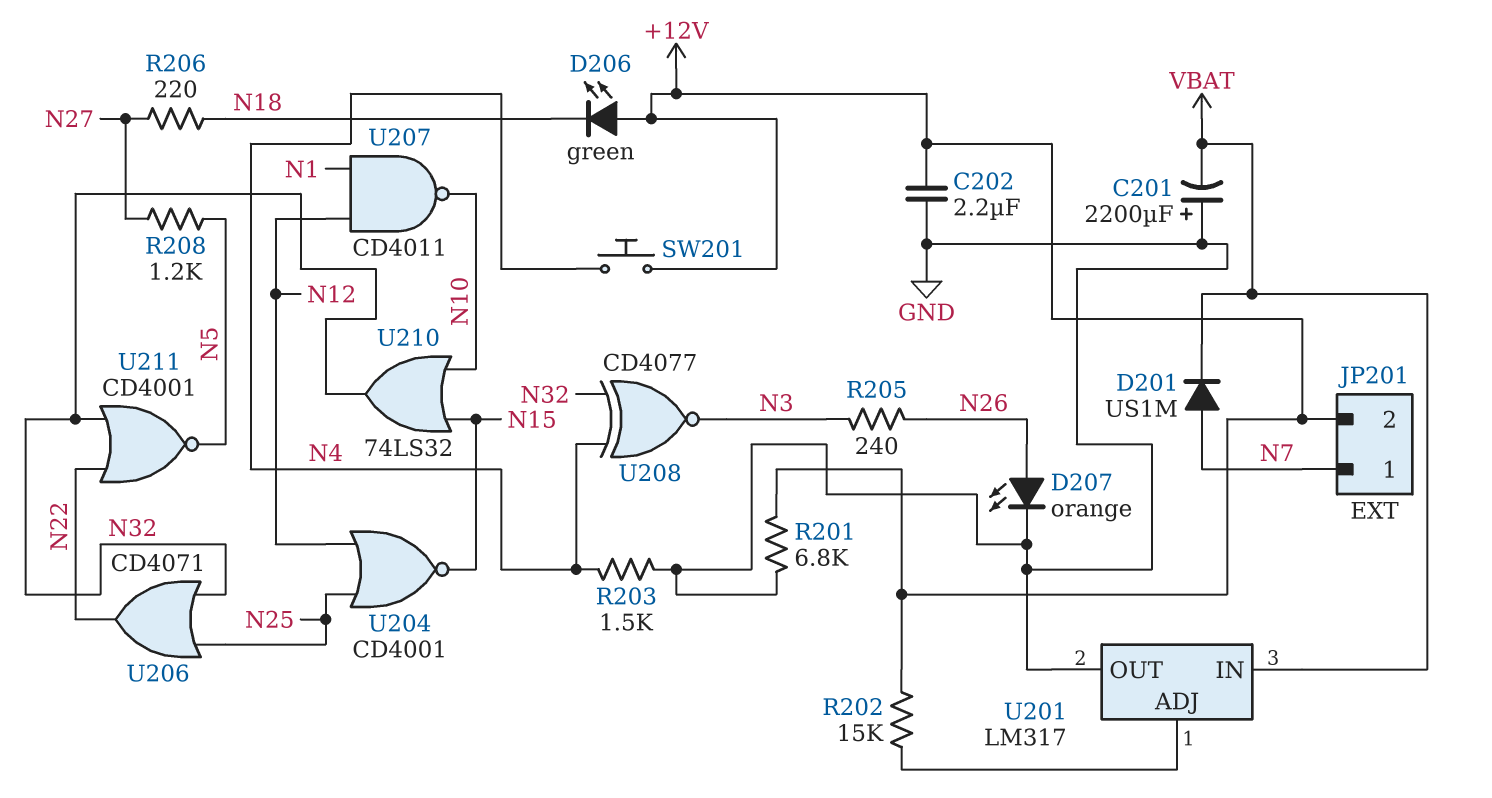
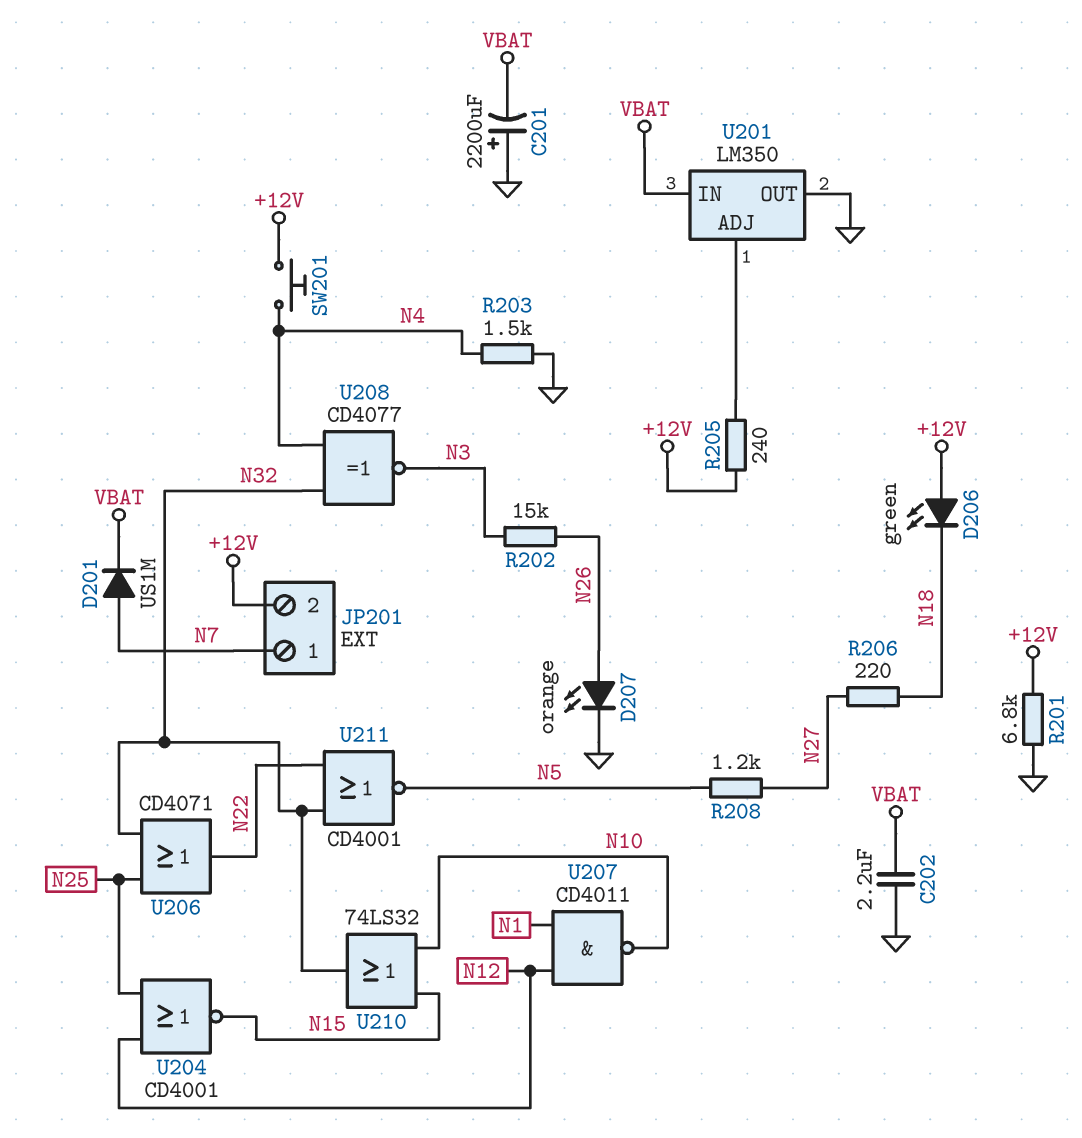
C202: 2.2uF (+12V, GND) -> 2.2uF (GND, VBAT)
R202: 15k (+12V, U201/ADJ) -> 15k (N3, N26)
R205: 240 (N3, N26) -> 240 (+12V, U201/ADJ)
U201: LM317 -> LM350

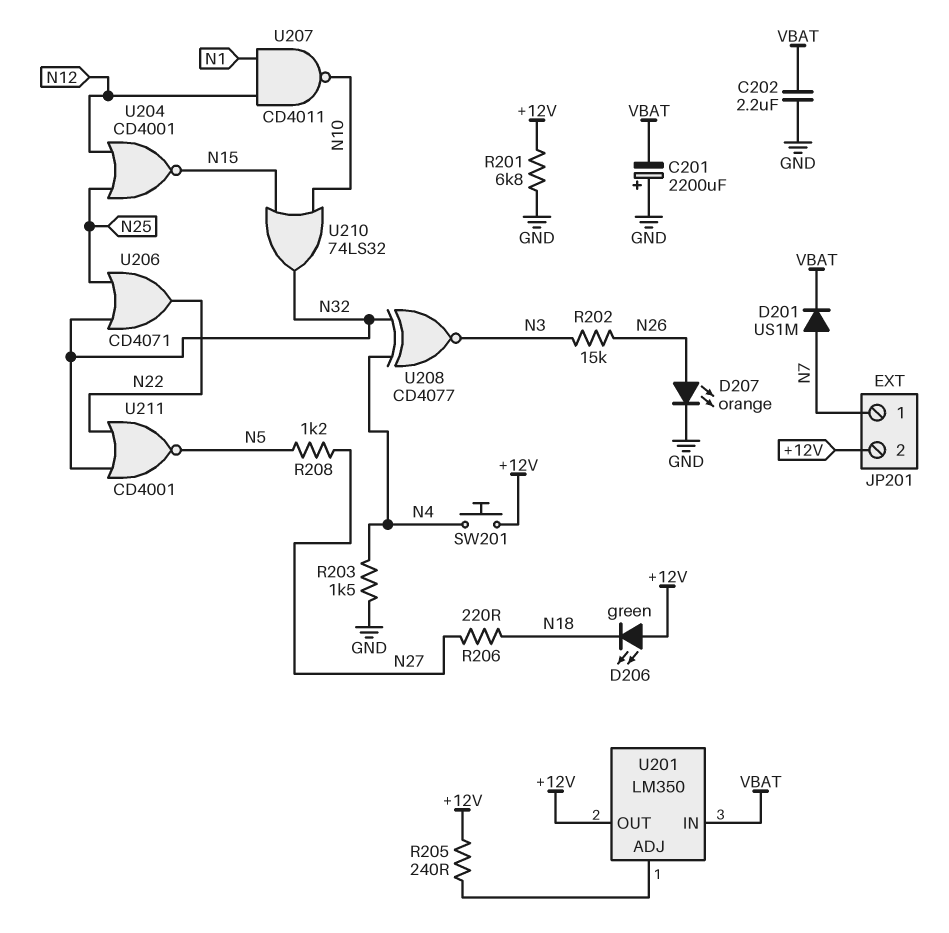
U201 pin OUT: GND -> +12V

